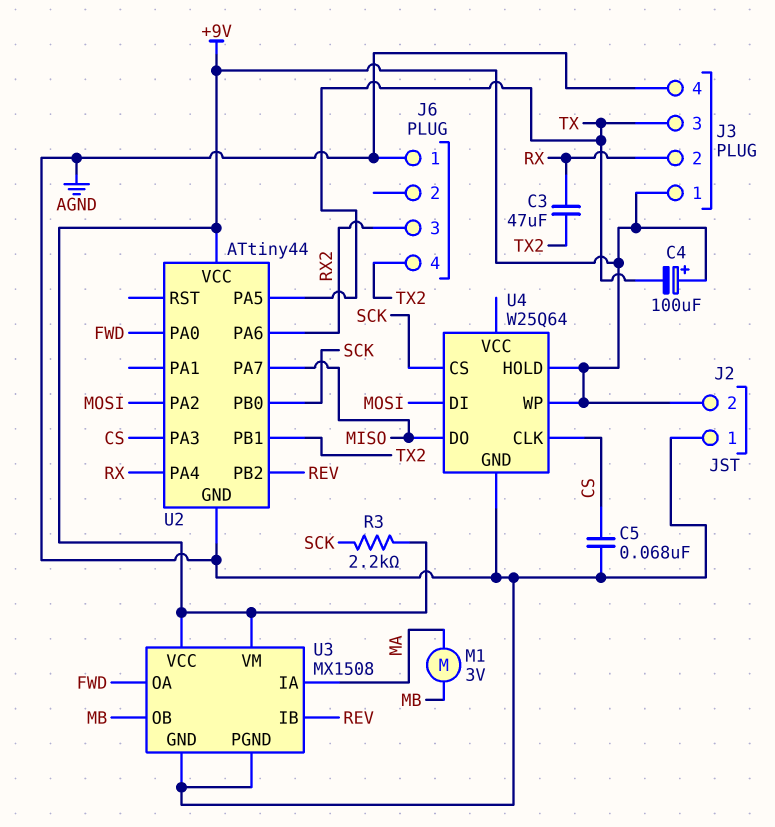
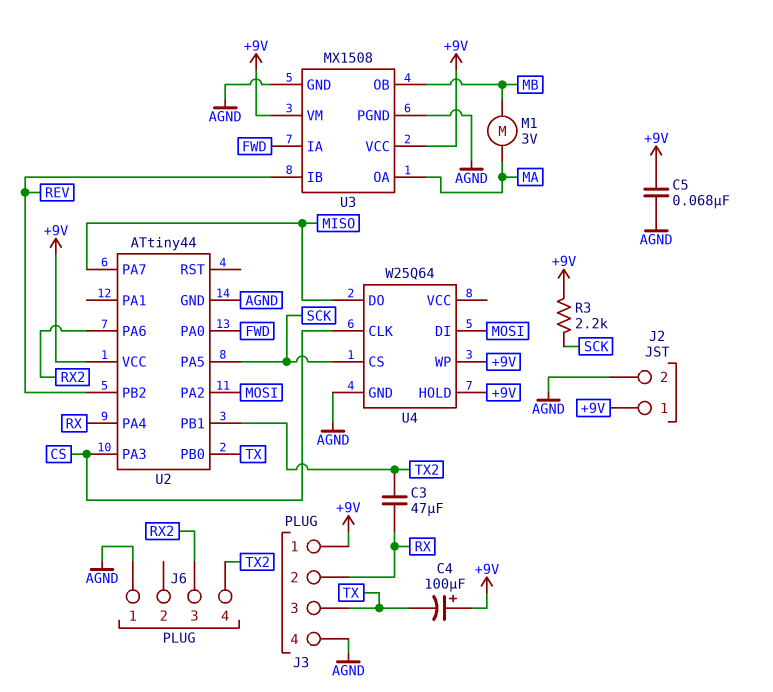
C5: 68nF (AGND, CS) -> 68nF (+9V, AGND)
J2 pin 1: AGND -> +9V
J2 pin 2: +9V -> AGND
U2 pin PA5: TX -> SCK
U2 pin PB0: SCK -> TX
U3 pin IA: MA -> FWD
U3 pin OA: FWD -> MA

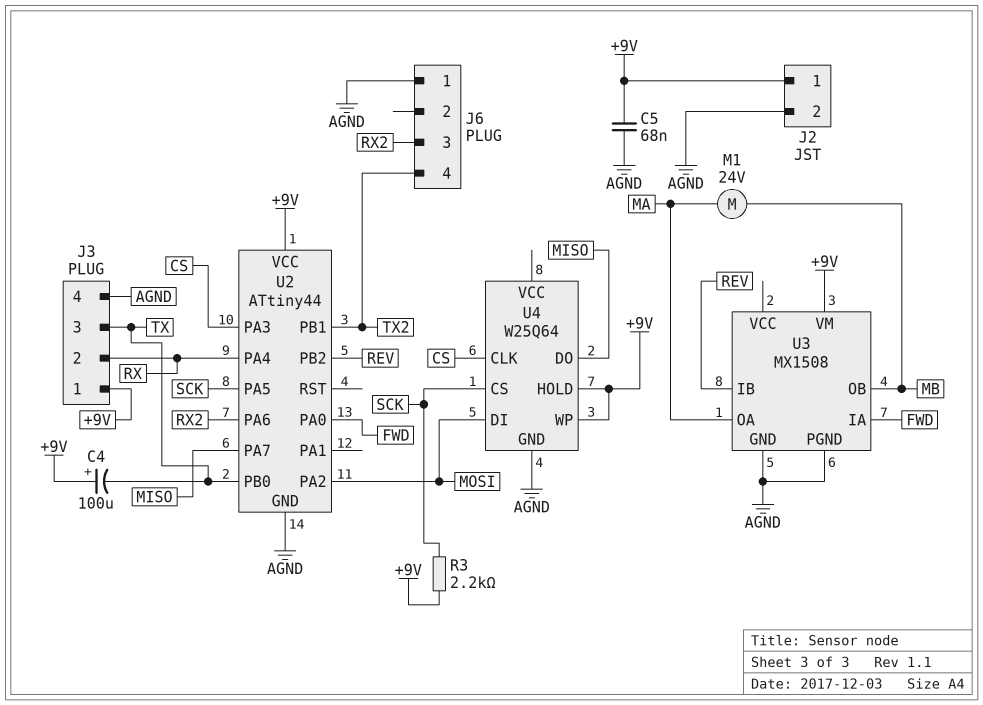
C3: 47uF (RX, TX2) -> none
M1: motor 3V (MA, MB) -> motor 24V (MA, MB)
U3 pin VCC: +9V -> none

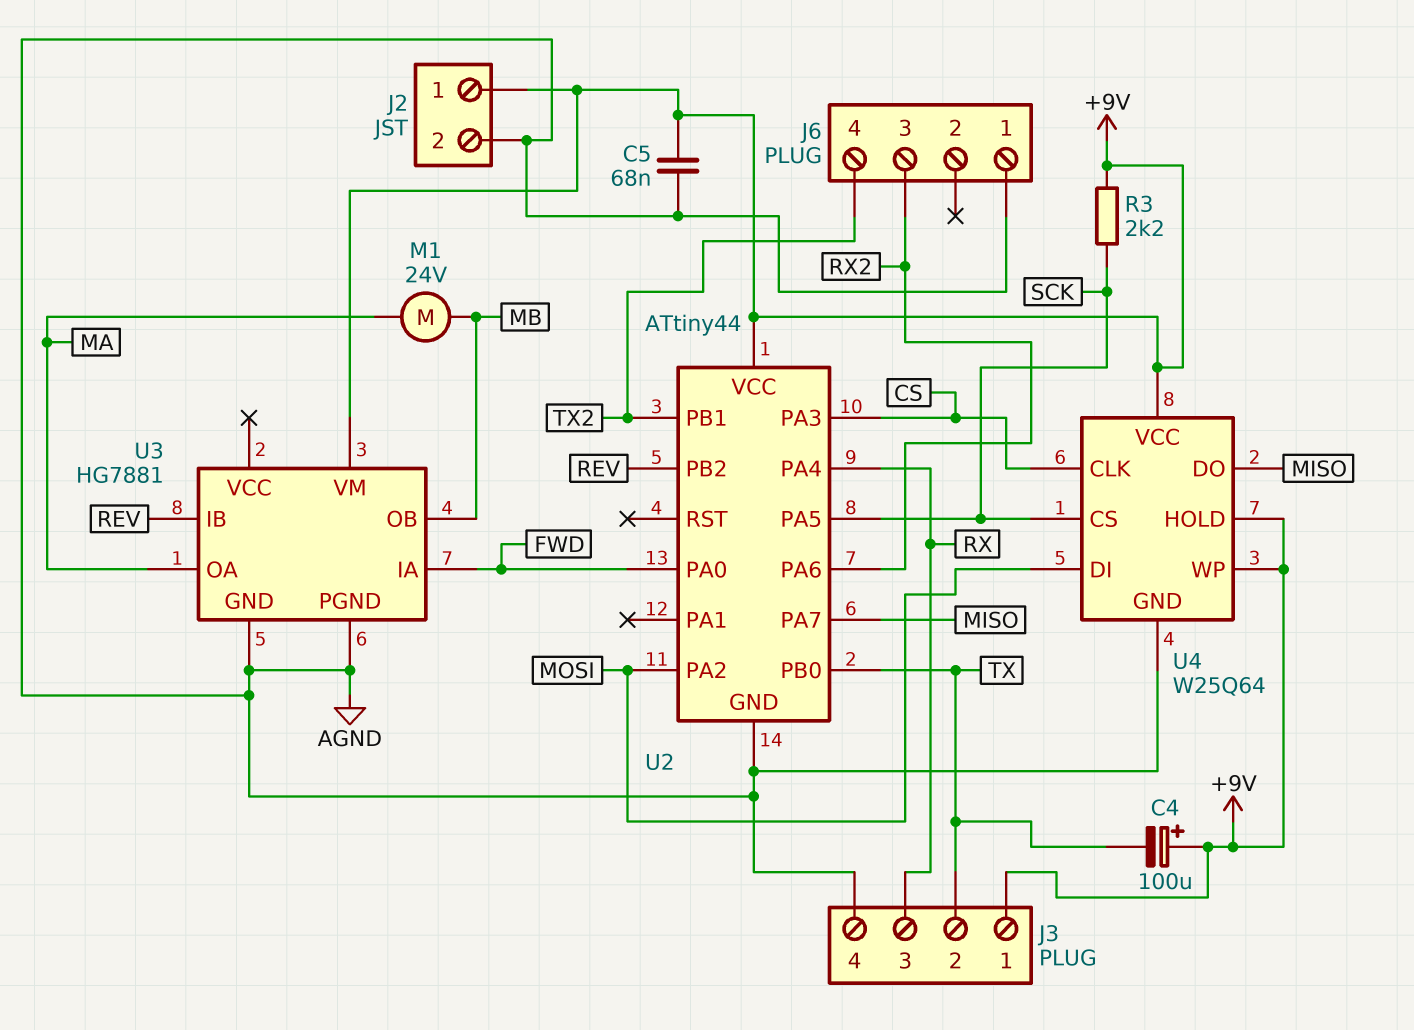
J3 pin 2: RX -> TX
J3 pin 3: TX -> RX
U3: MX1508 -> HG7881
U4 pin VCC: none -> +9V

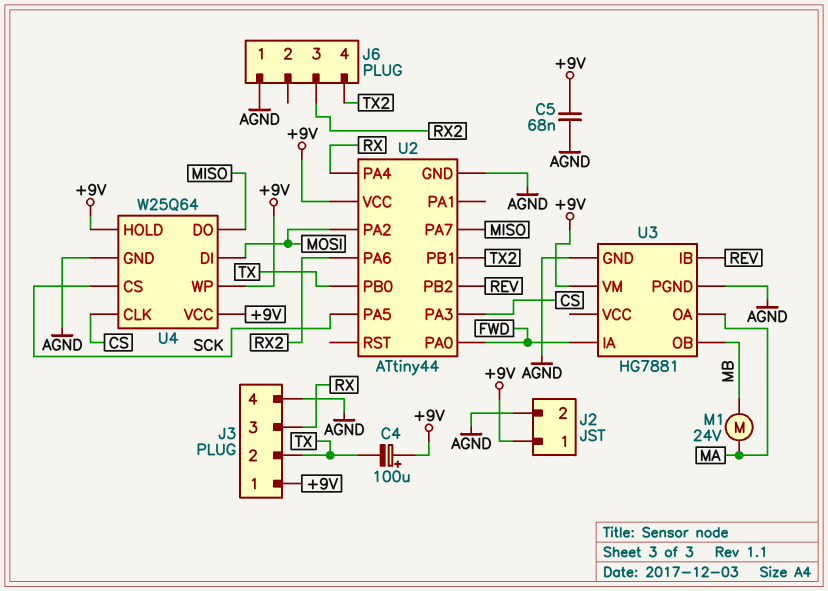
R3: 2.2k (+9V, SCK) -> none

